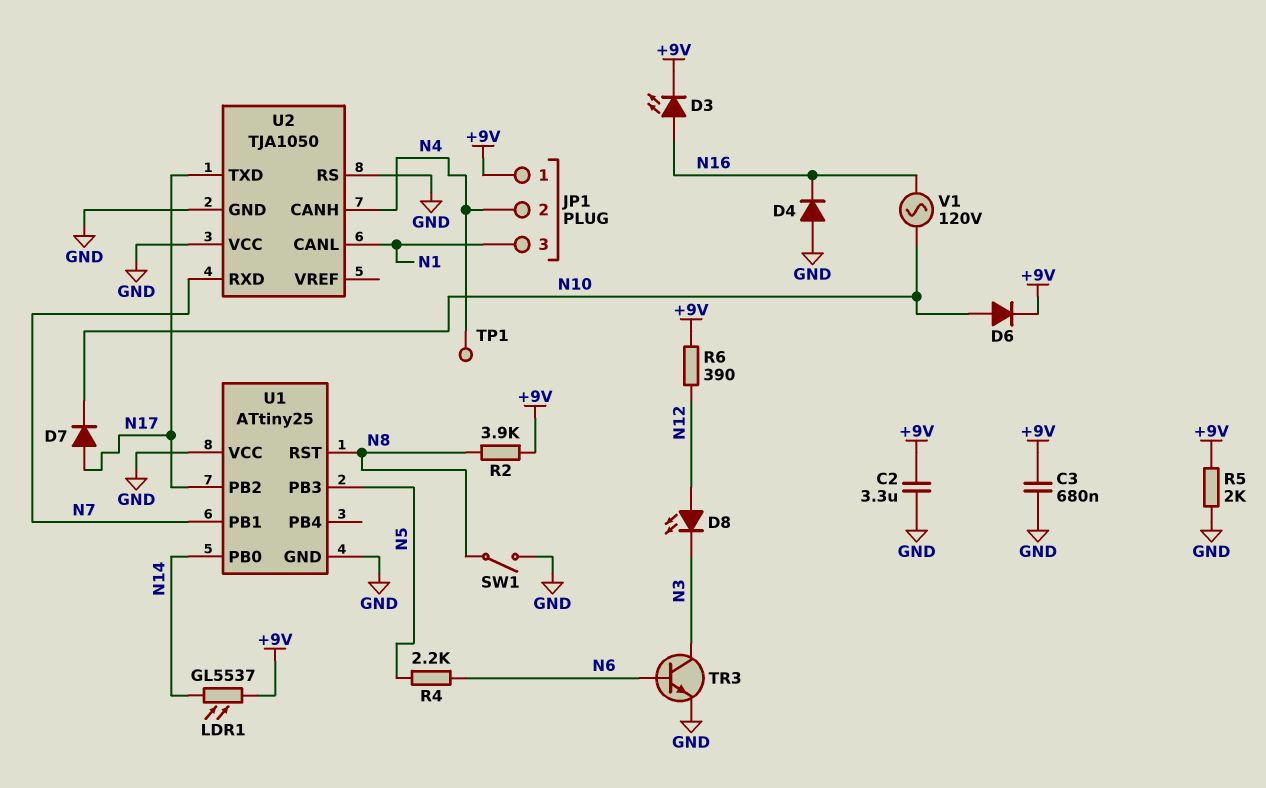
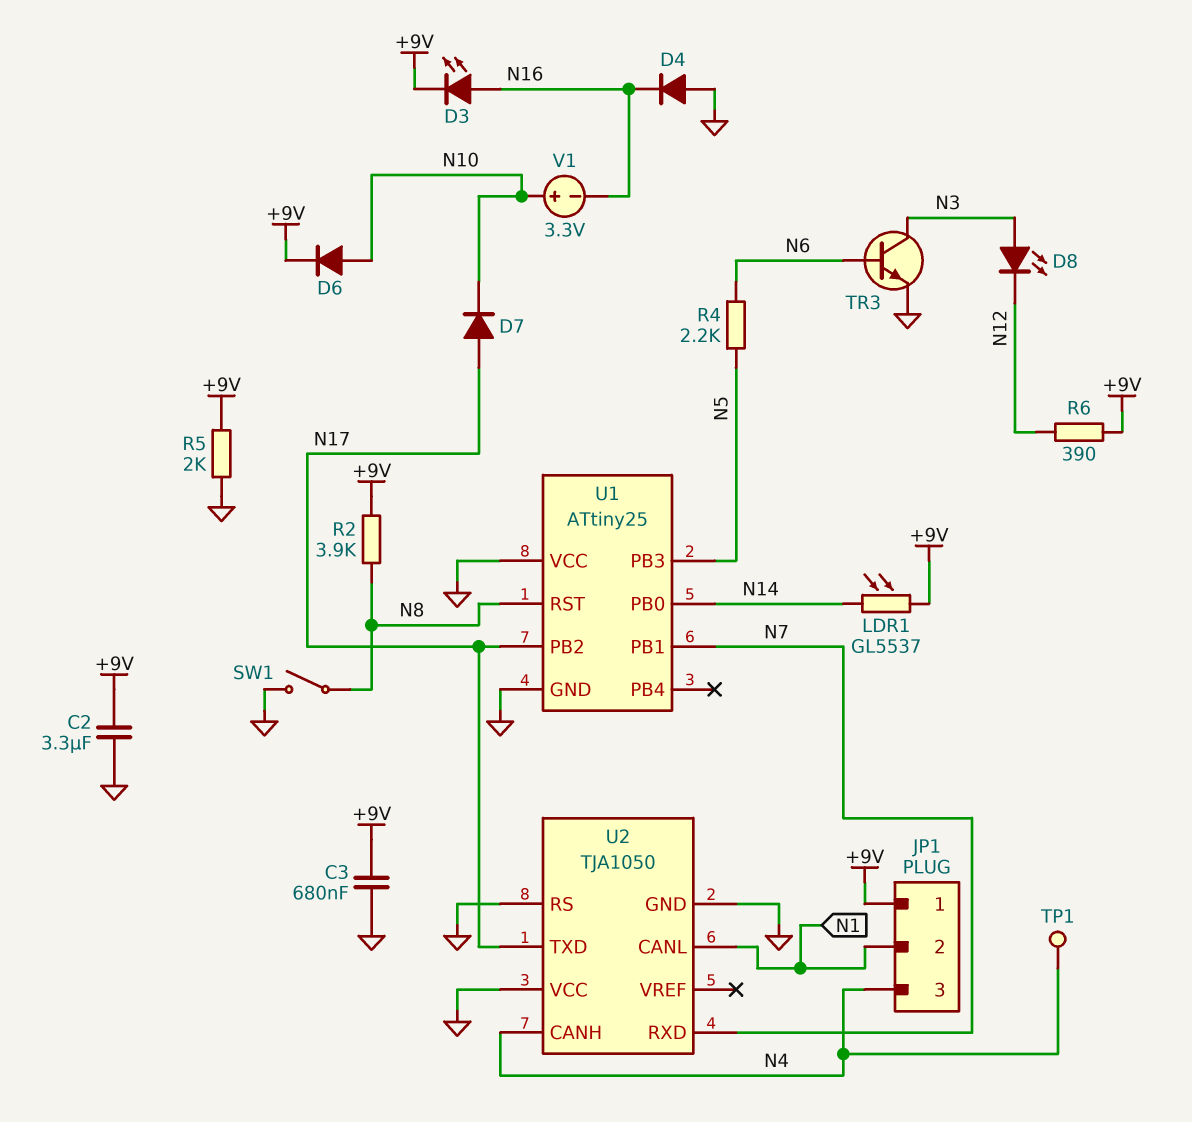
D8: LED (A N12, K N3) -> LED (A N3, K N12)
JP1 pin 2: N4 -> N1
JP1 pin 3: N1 -> N4
V1: AC 120V (N10, N16) -> 3.3V (plus N10, minus N16)

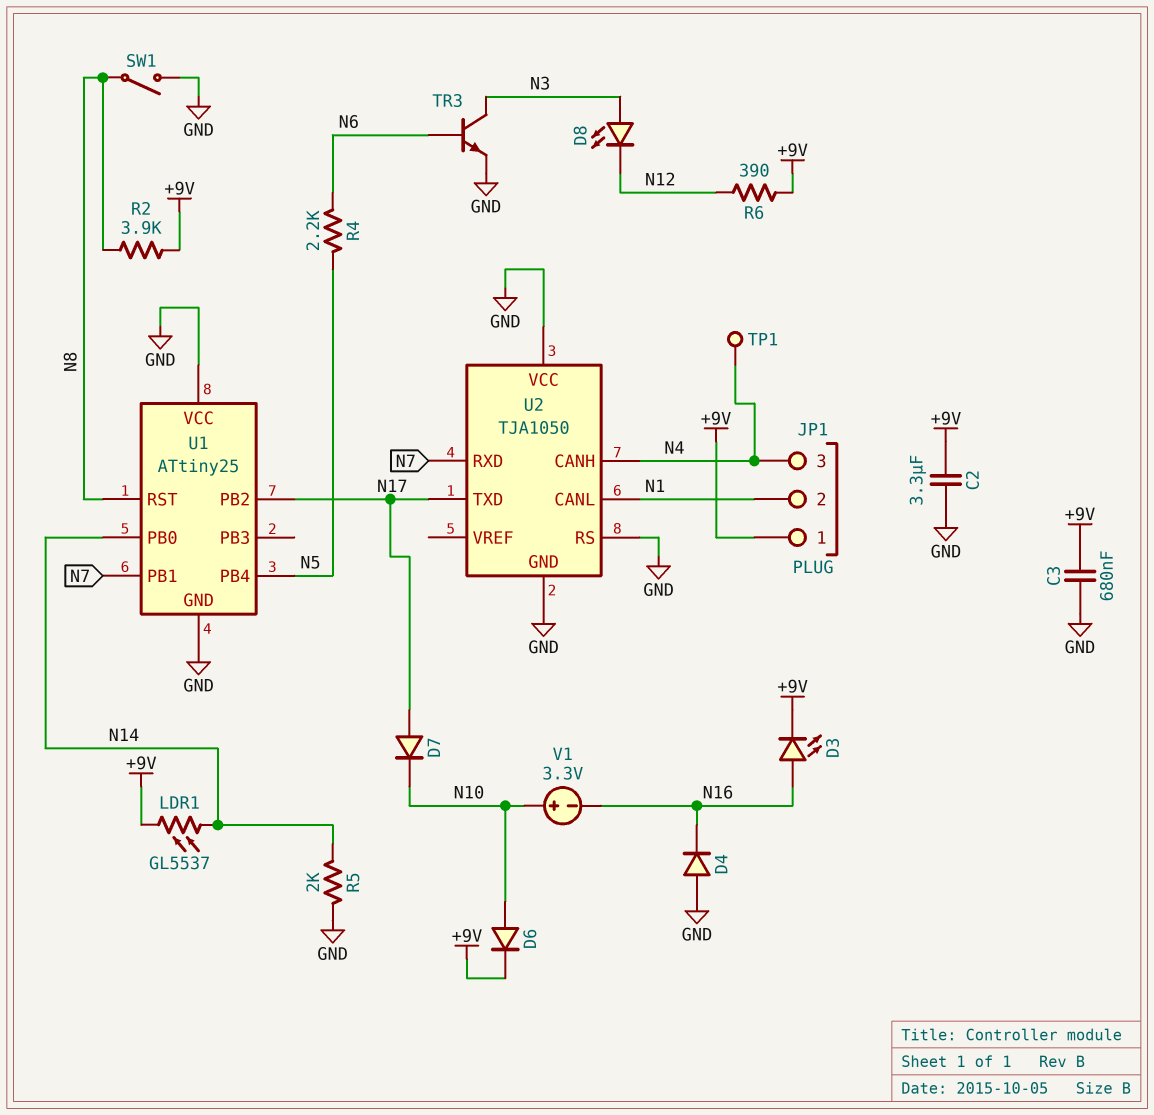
R5: 2k (+9V, GND) -> 2k (GND, N14)
U1 pin PB3: N5 -> none
U1 pin PB4: none -> N5

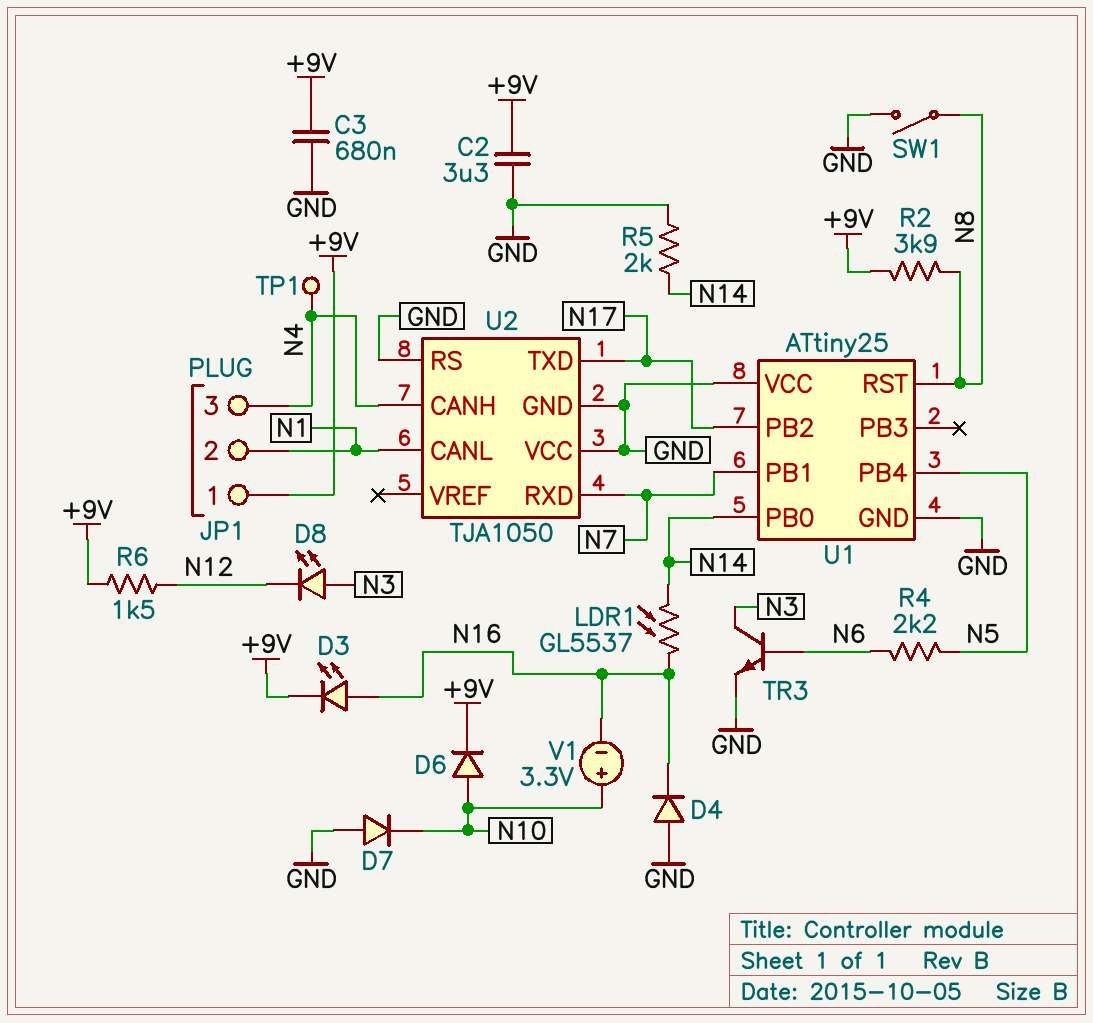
D7: diode (A N17, K N10) -> diode (A GND, K N10)
LDR1: GL5537 (+9V, N14) -> GL5537 (N14, N16)
R6: 390 (+9V, N12) -> 1.5k (+9V, N12)

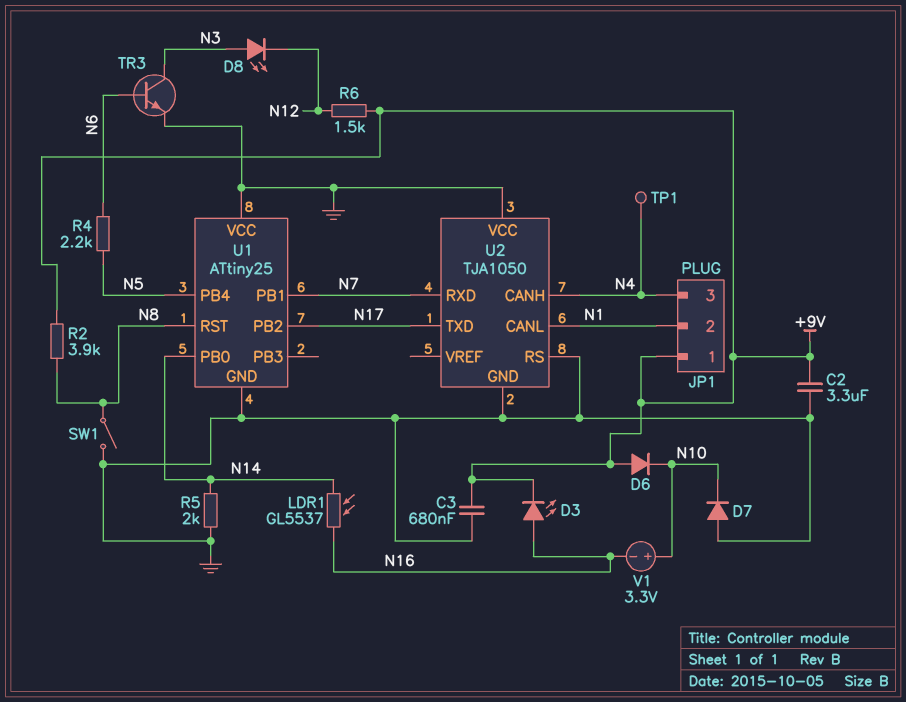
D4: diode (A GND, K N16) -> none
D6: diode (A N10, K +9V) -> diode (A +9V, K N10)

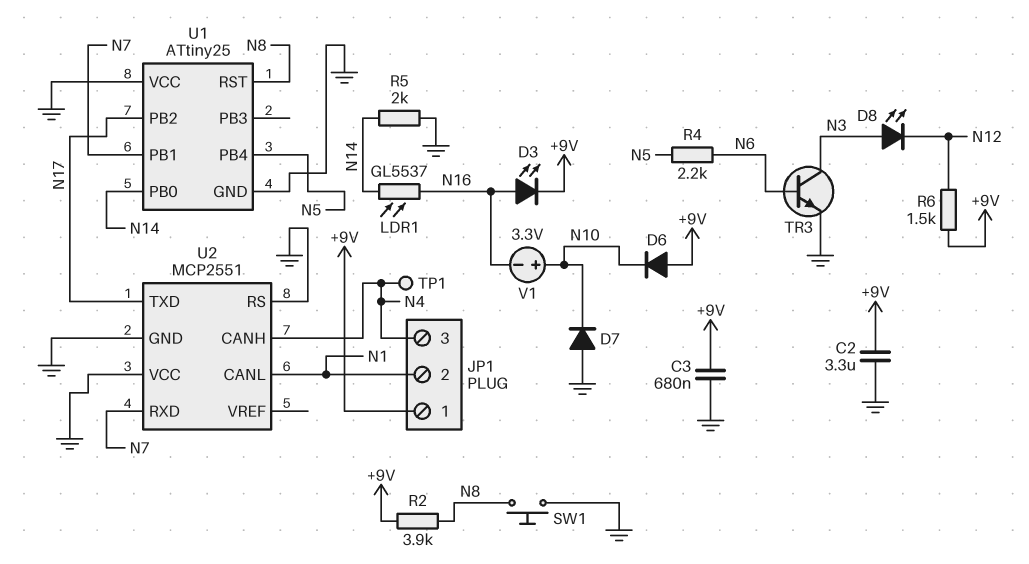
SW1: switch (GND, N8) -> button (GND, N8)
U2: TJA1050 -> MCP2551

